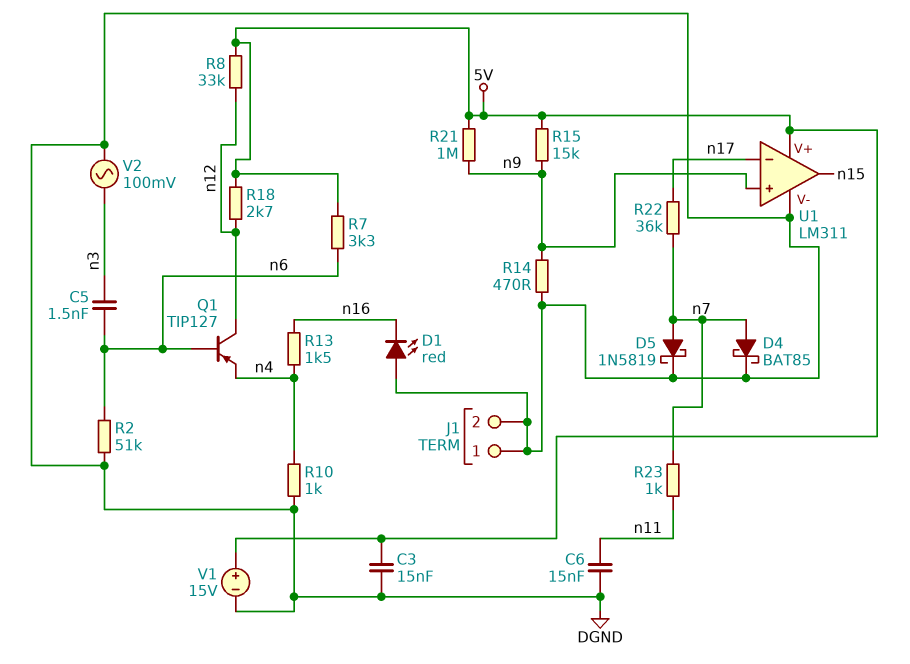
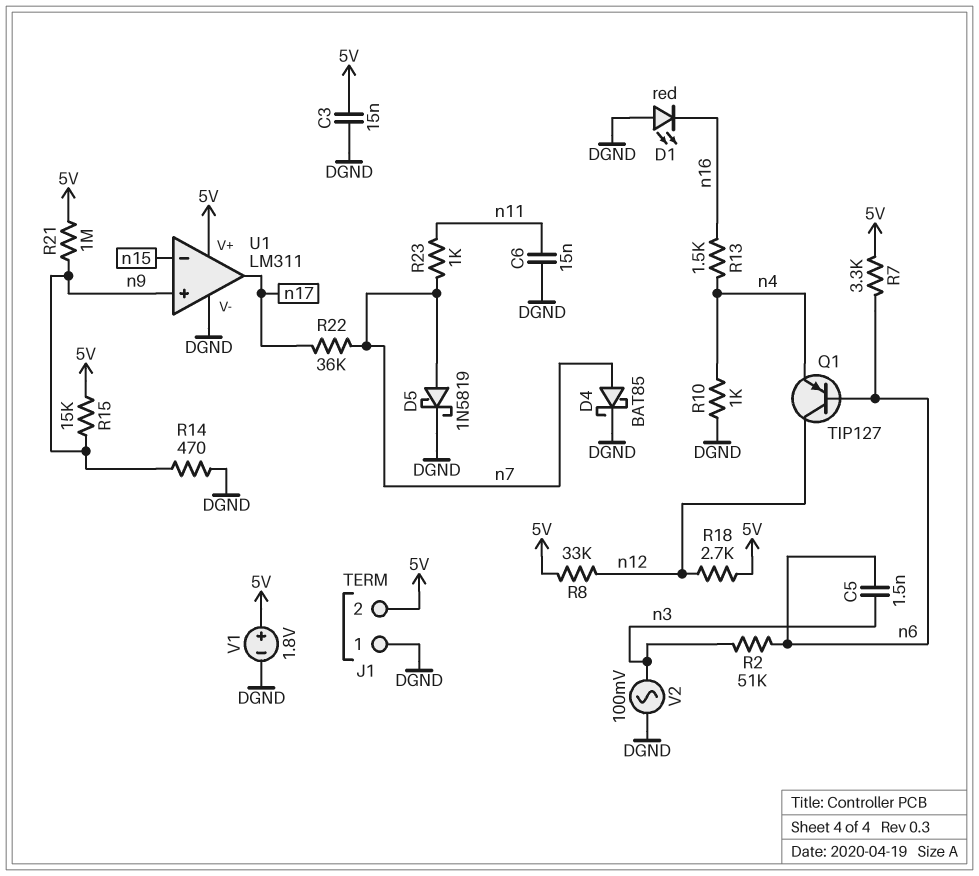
J1 pin 2: DGND -> 5V
R2: 51k (DGND, n6) -> 51k (n3, n6)
U1 pin in-: n17 -> n15
U1 pin out: n15 -> n17
V1: 15V (plus 5V, minus DGND) -> 1.8V (plus 5V, minus DGND)

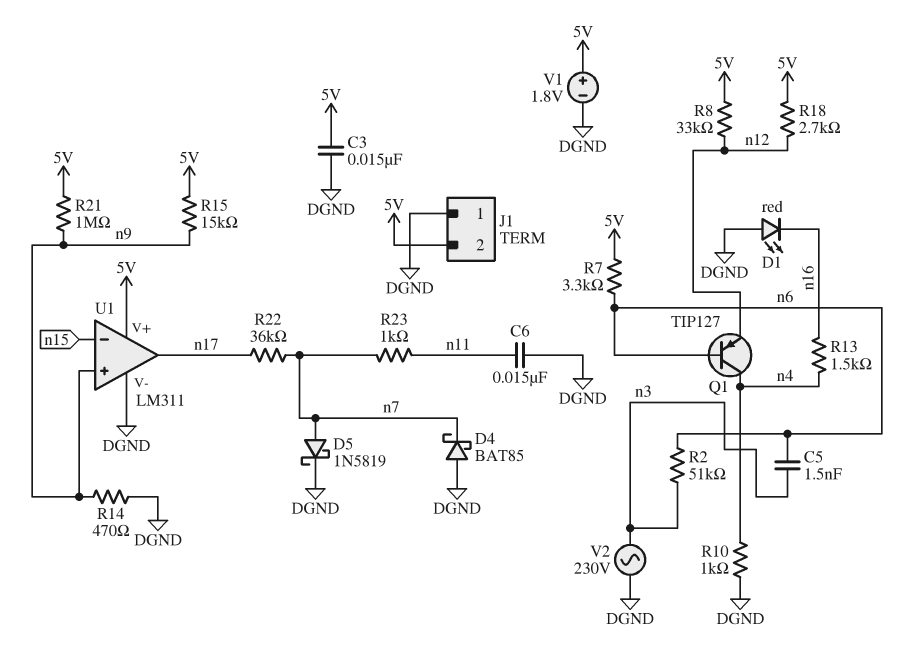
D4: schottky BAT85 (A n7, K DGND) -> schottky BAT85 (A DGND, K n7)
Q1: PNP TIP127 (B n6, C n12, E n4) -> PNP TIP127 (B n6, C n4, E n12)
V2: AC 100mV (DGND, n3) -> AC 230V (DGND, n3)

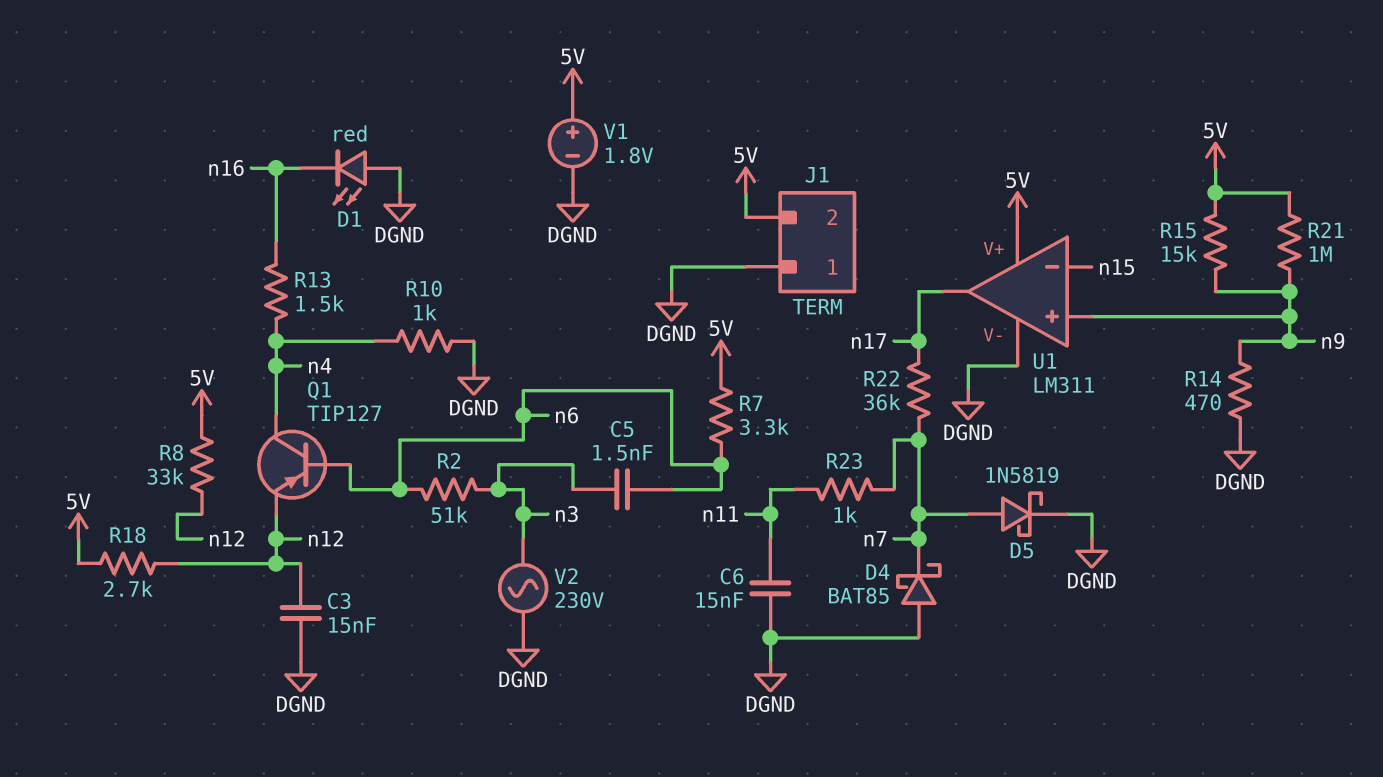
C3: 15nF (5V, DGND) -> 15nF (DGND, n12)

